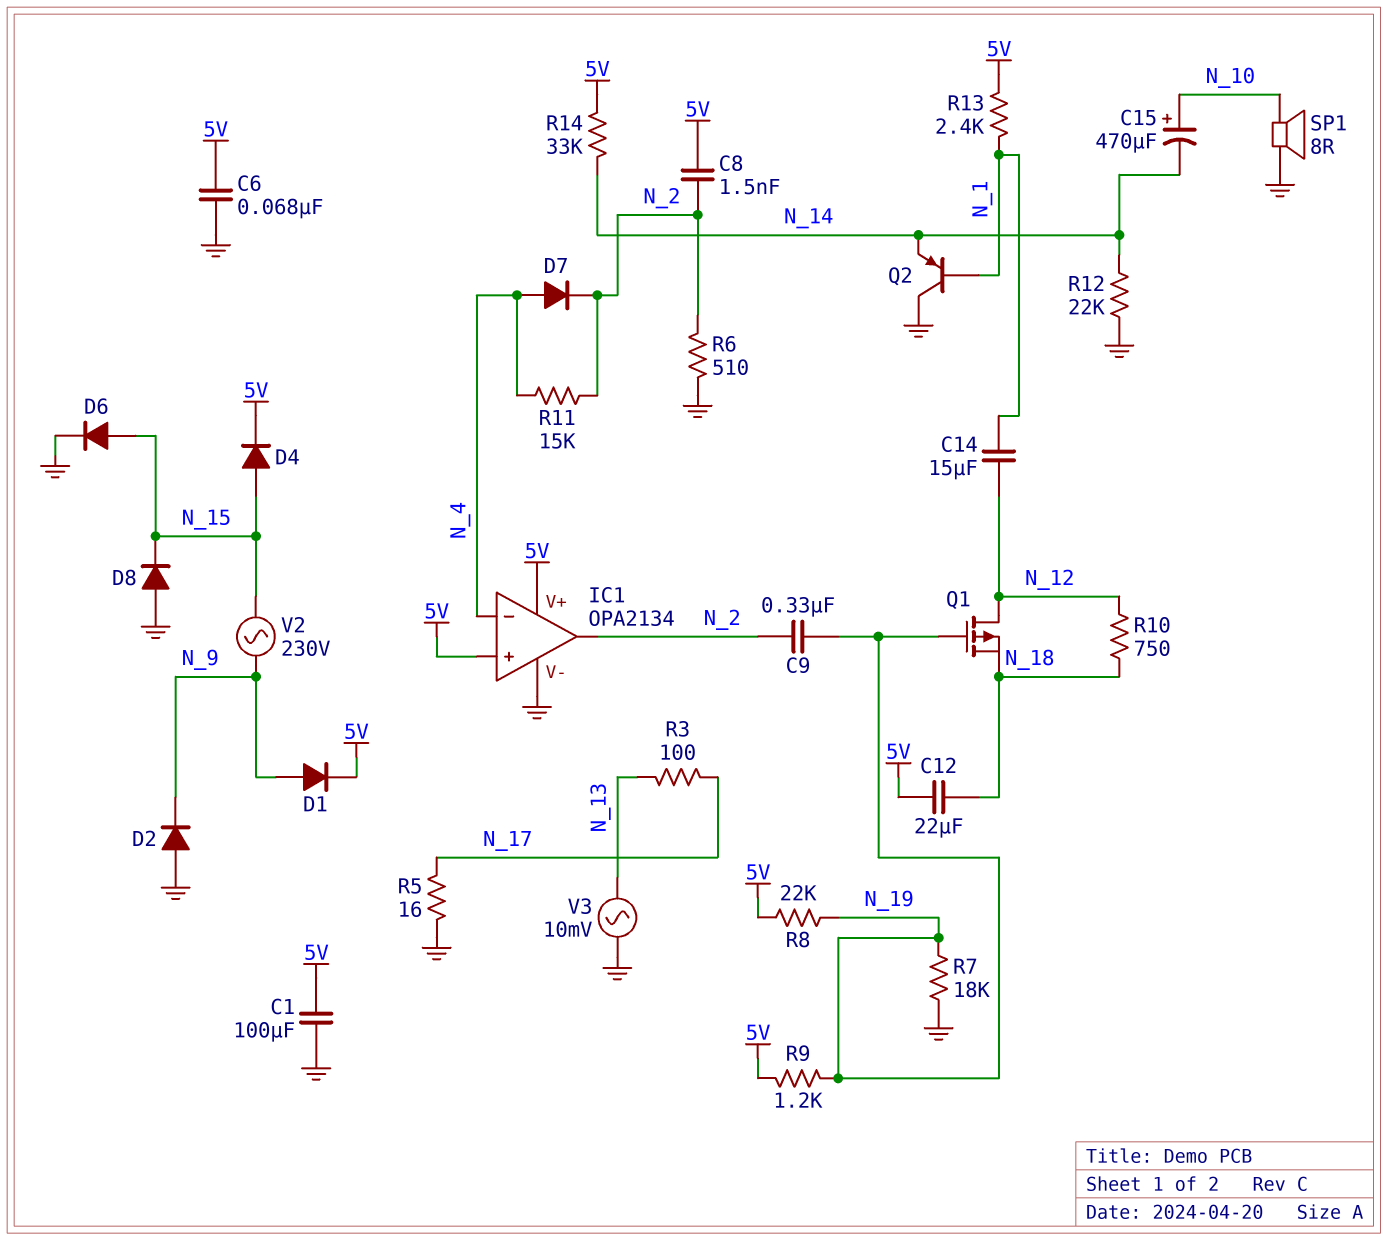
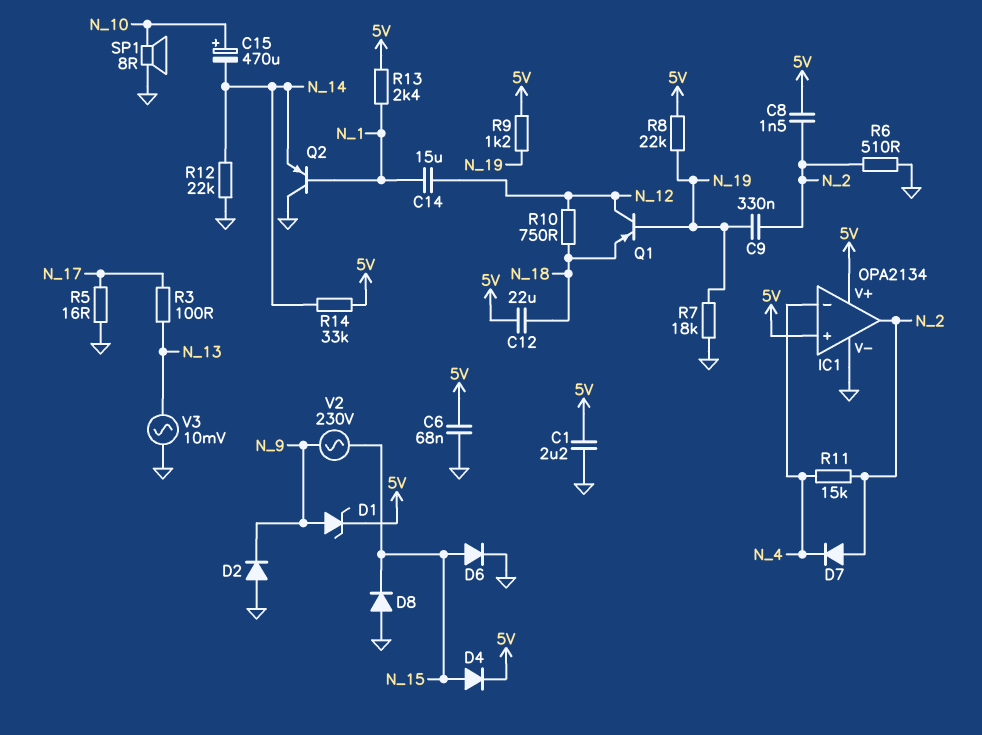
C1: 100uF (5V, GND) -> 2.2uF (5V, GND)
D1: diode (A N_9, K 5V) -> zener (A N_9, K 5V)
D7: diode (A N_4, K N_2) -> diode (A N_2, K N_4)
Q1: PMOS (G N_19, D N_12, S N_18) -> PNP (B N_19, C N_12, E N_18)

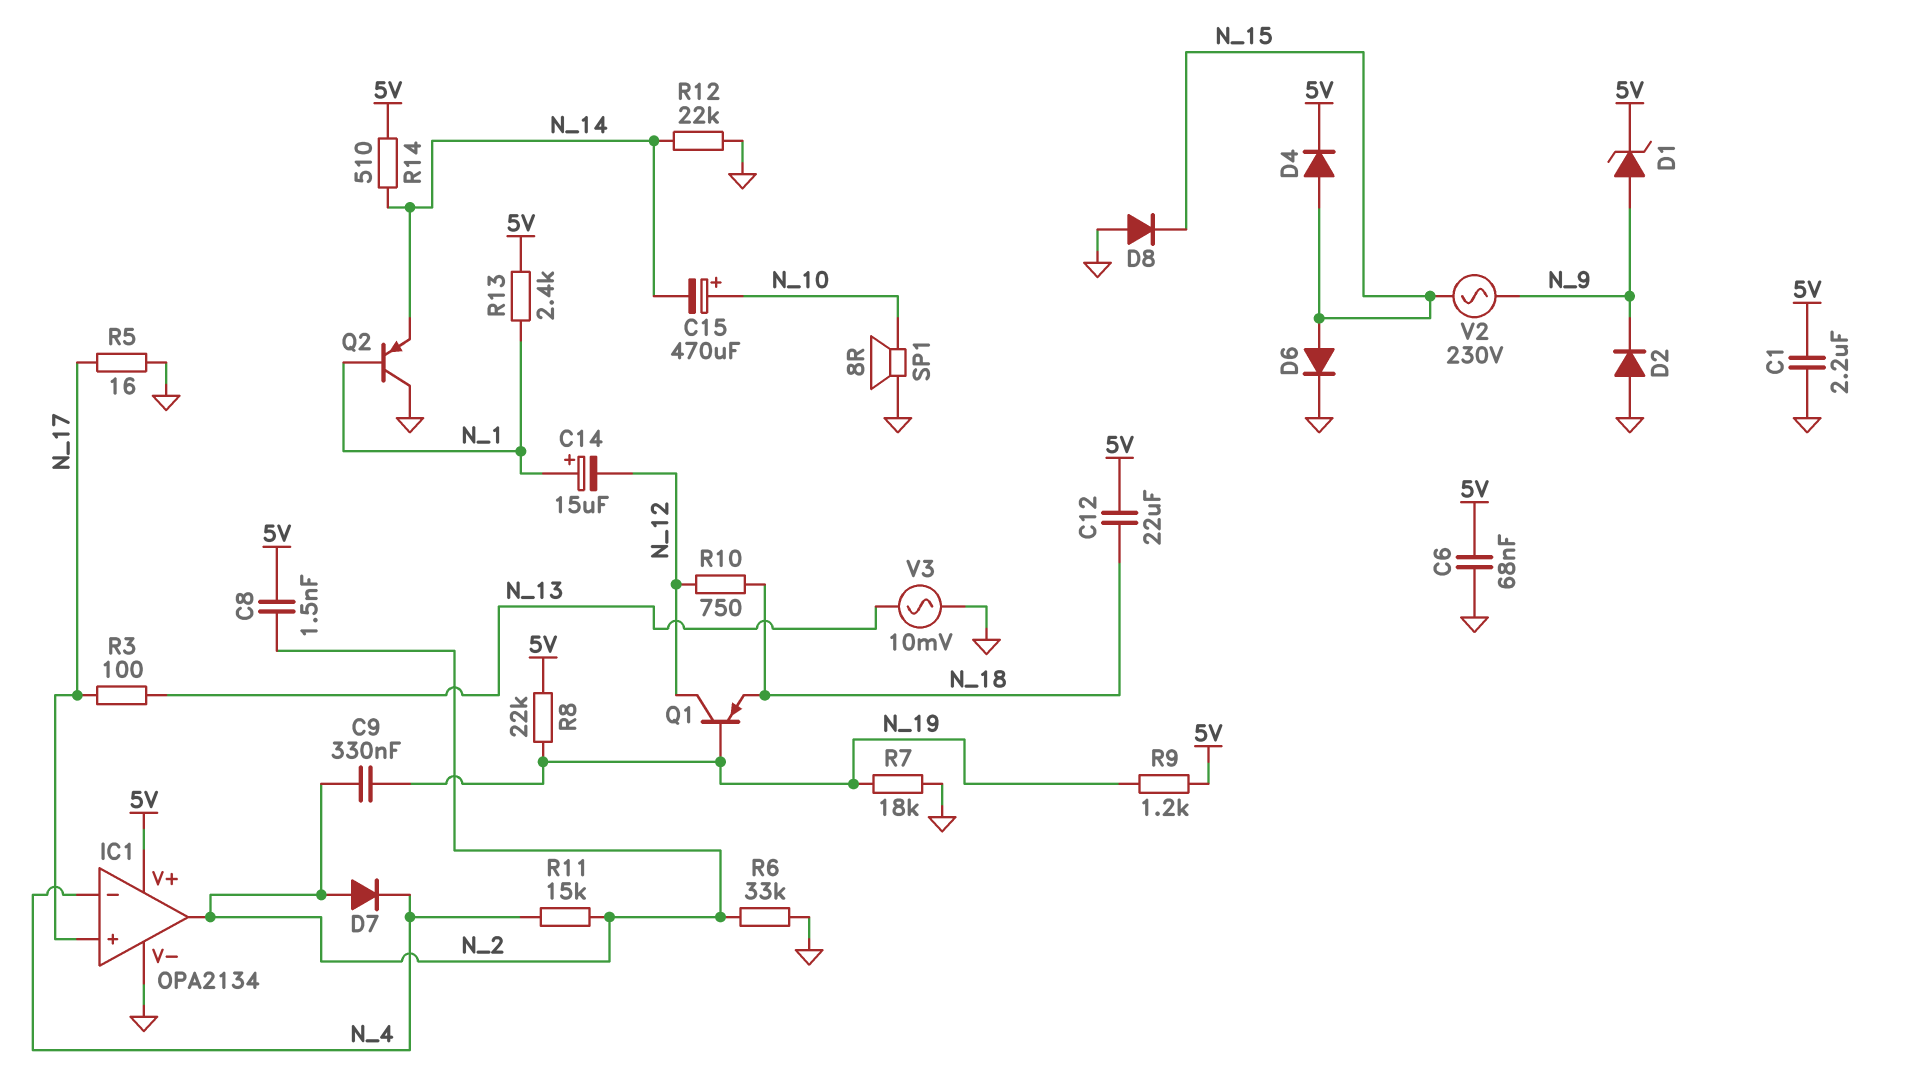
C14: 15uF (N_1, N_12) -> 15uF (plus N_1, minus N_12)
IC1 pin in+: 5V -> N_17
R6: 510 (GND, N_2) -> 33k (GND, N_2)
R14: 33k (5V, N_14) -> 510 (5V, N_14)

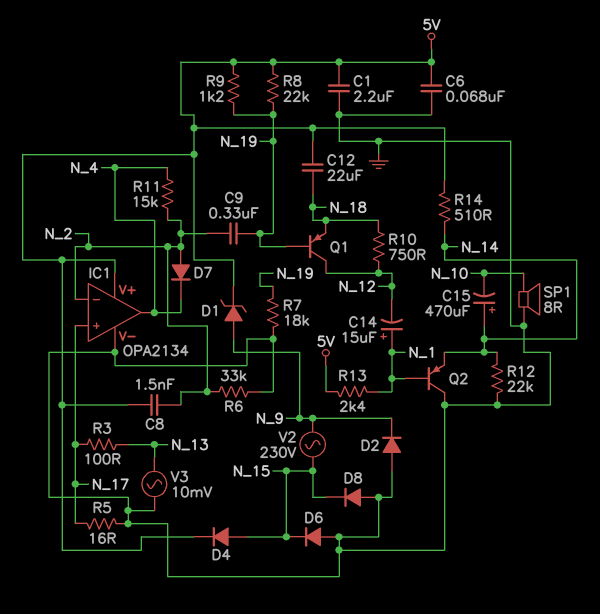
C15: 470uF (plus N_10, minus N_14) -> 470uF (plus N_14, minus N_10)
D6: diode (A N_15, K GND) -> diode (A GND, K N_15)
IC1 pin in-: N_4 -> N_2
IC1 pin out: N_2 -> N_4

